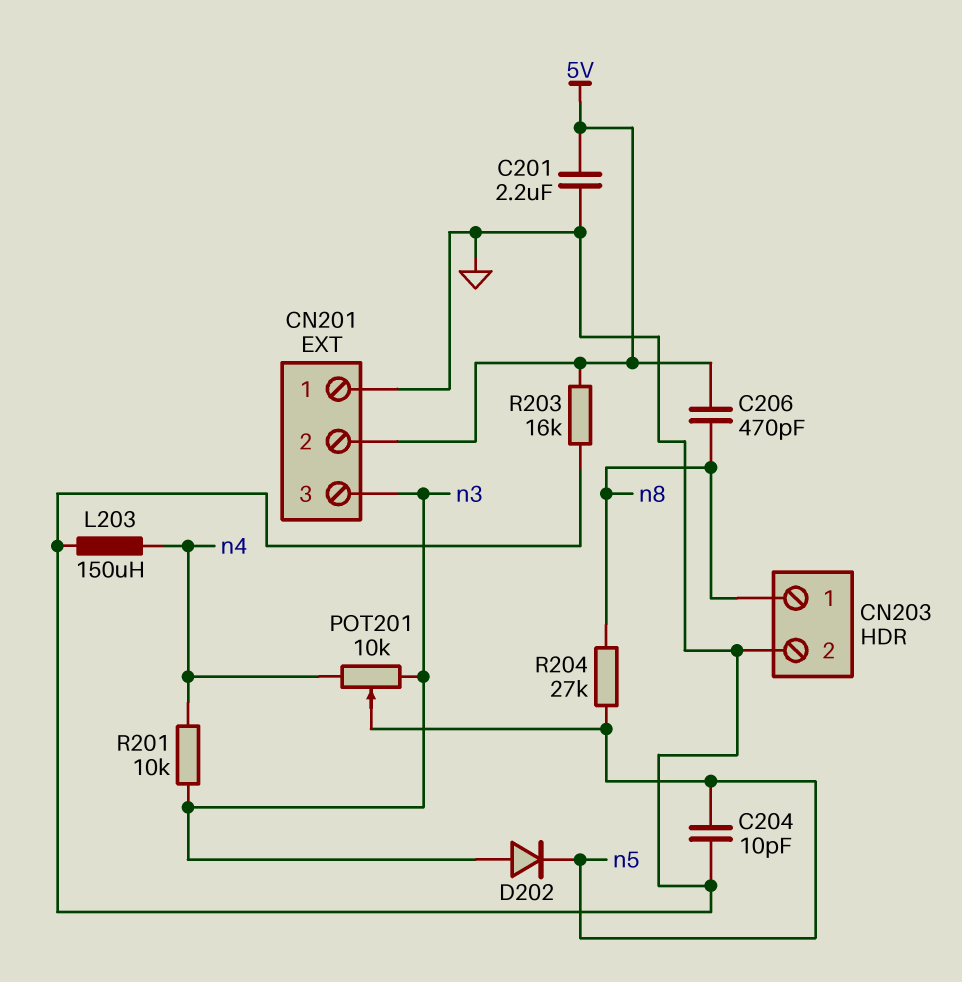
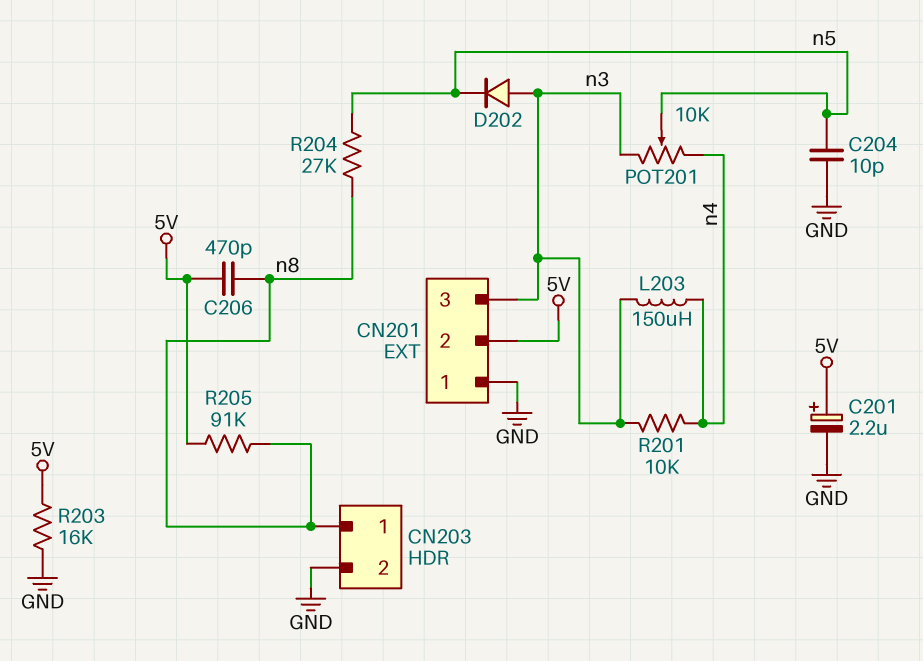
C201: 2.2uF (5V, GND) -> 2.2uF (plus 5V, minus GND)
L203: 150uH (GND, n4) -> 150uH (n3, n4)
R205: none -> 91k (5V, n8)

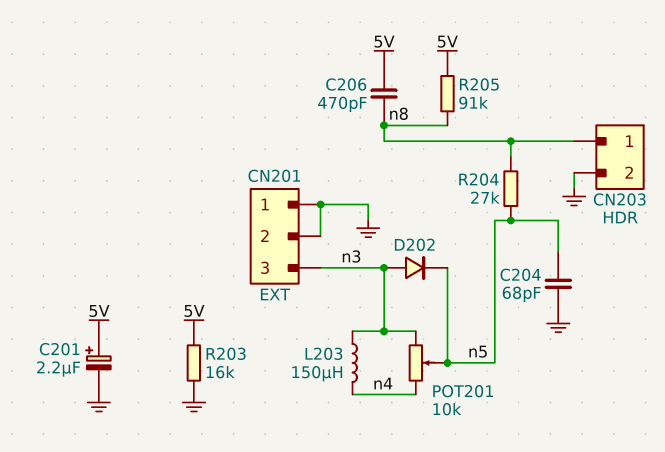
C204: 10pF (GND, n5) -> 68pF (GND, n5)
CN201 pin 2: 5V -> GND
R201: 10k (n3, n4) -> none

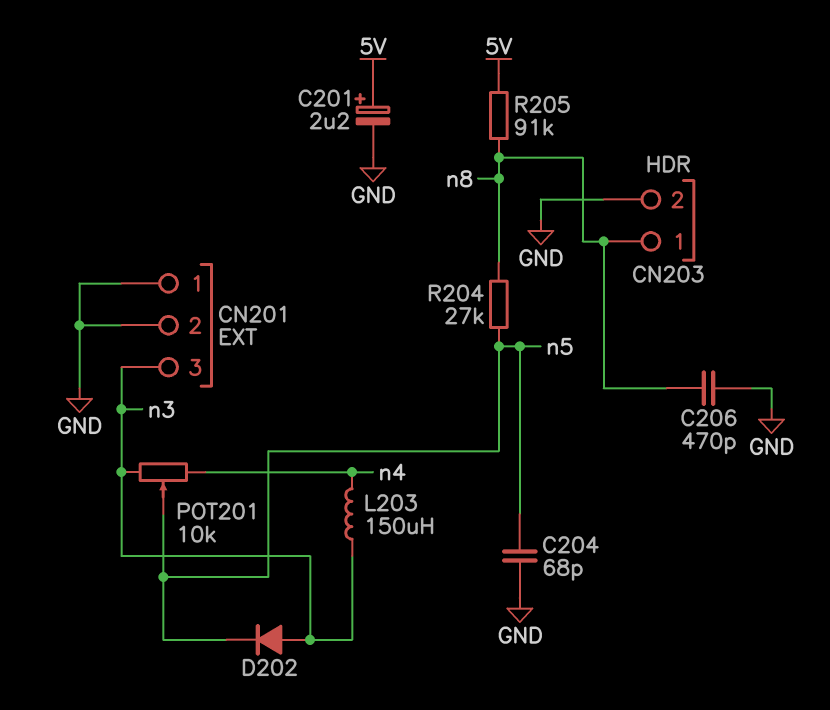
C206: 470pF (5V, n8) -> 470pF (GND, n8)
R203: 16k (5V, GND) -> none

